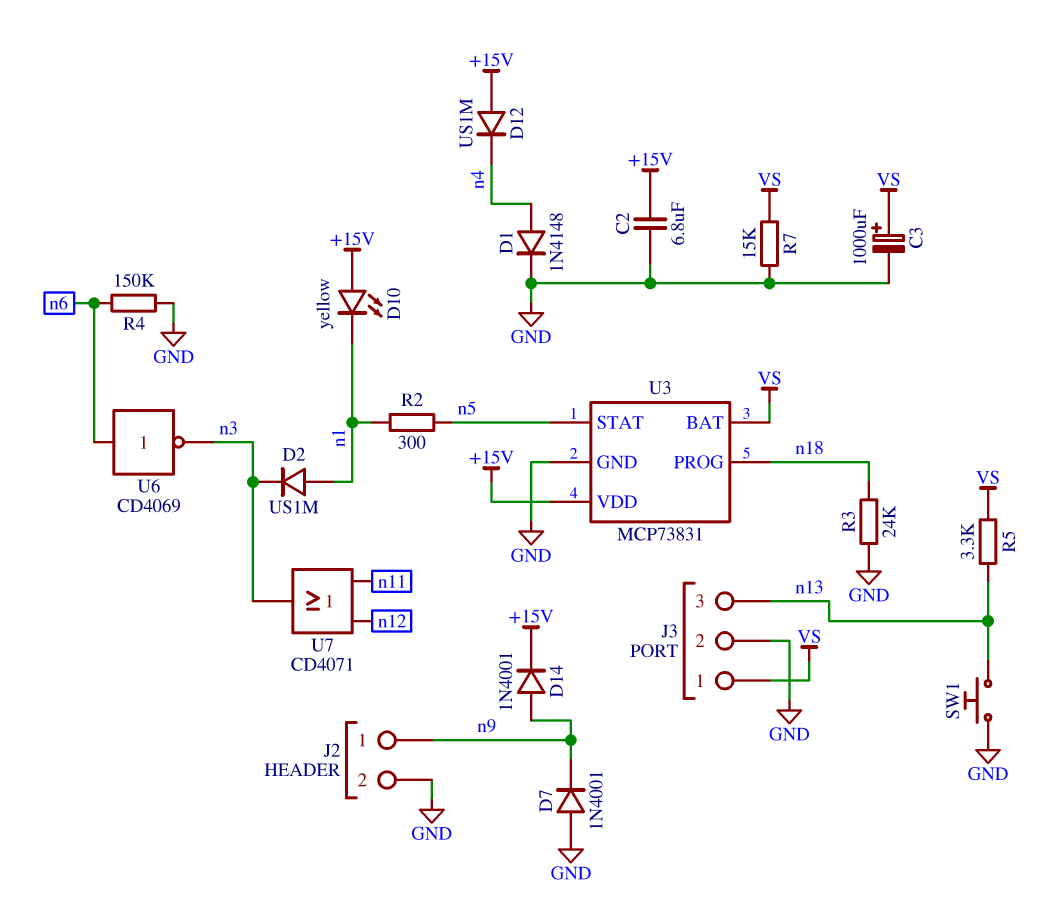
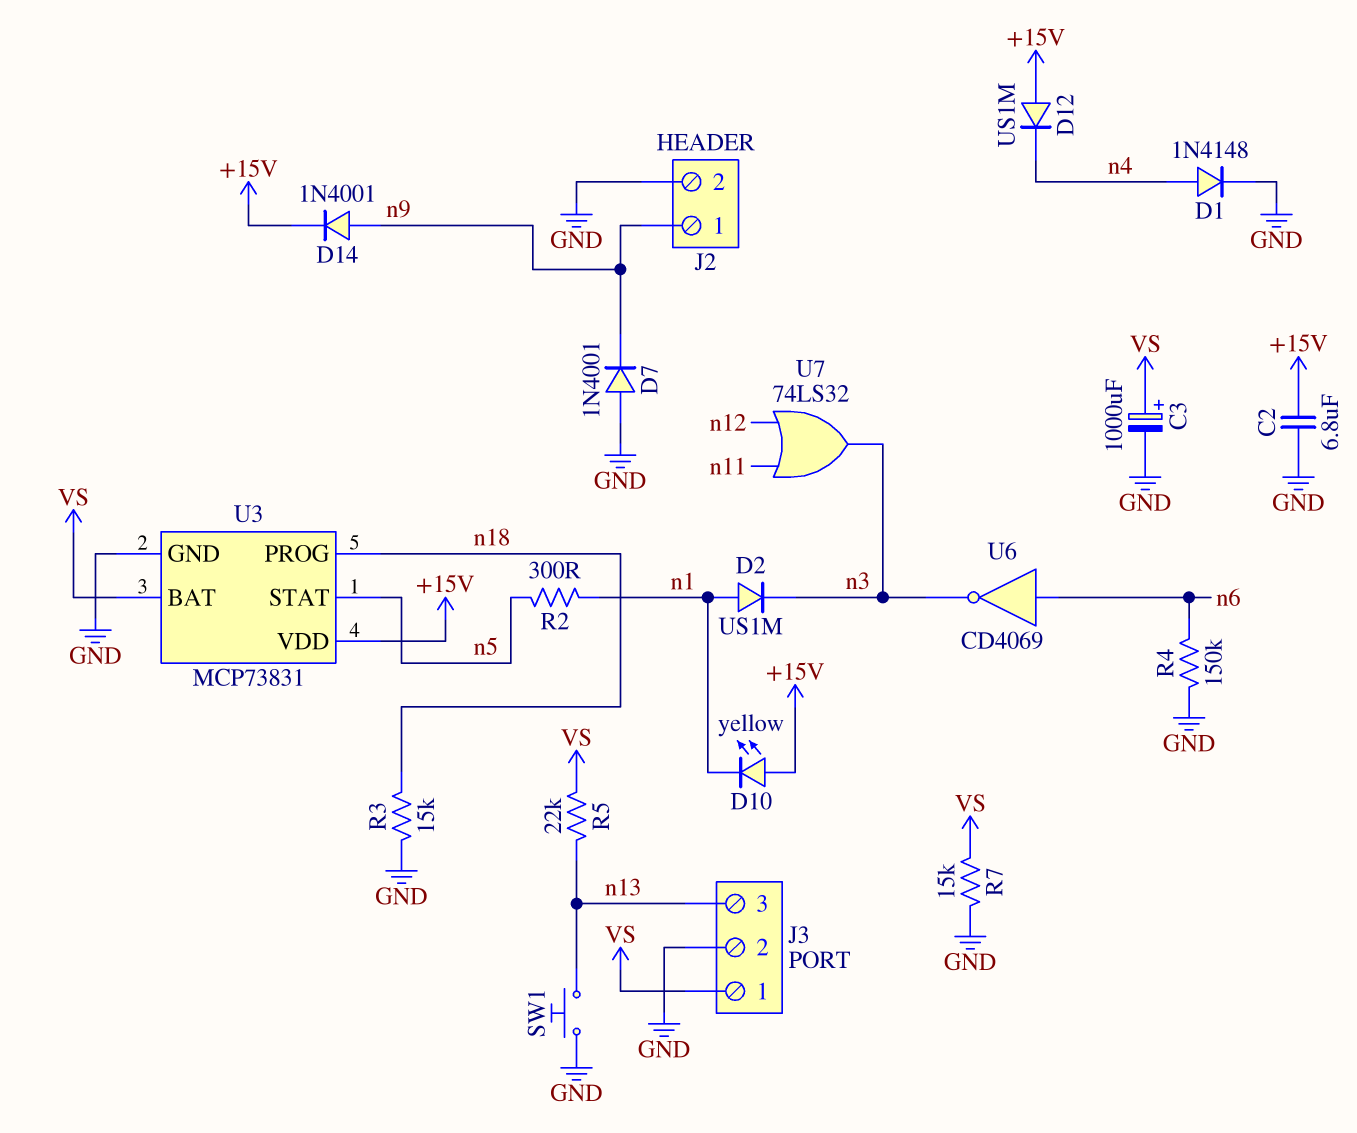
R3: 24k (GND, n18) -> 15k (GND, n18)
R5: 3.3k (VS, n13) -> 22k (VS, n13)
U7: OR CD4071 (in n11, in n12, out n3) -> OR 74LS32 (in n11, in n12, out n3)

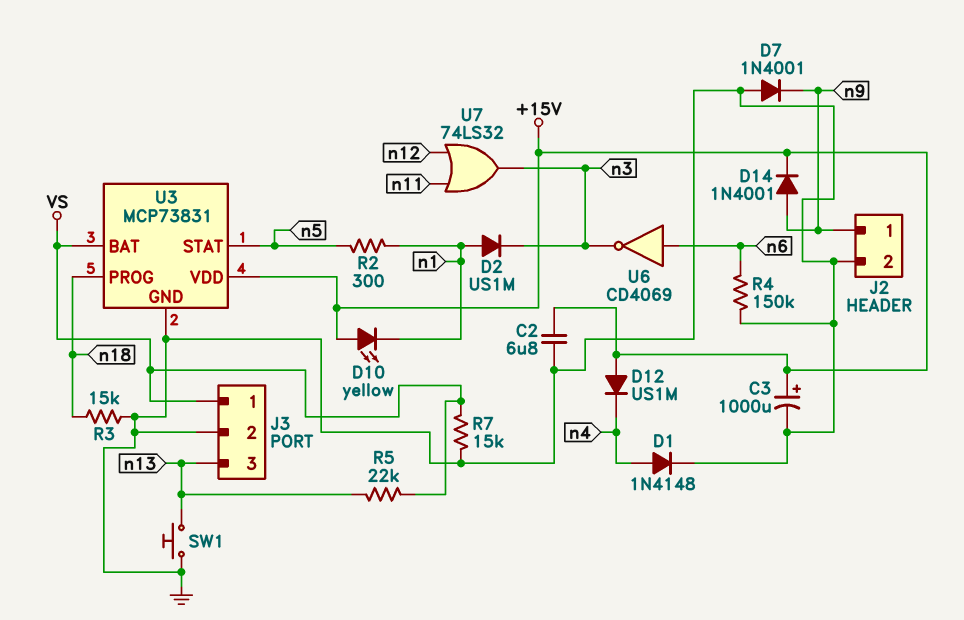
C3: 1000uF (plus VS, minus GND) -> 1000uF (plus +15V, minus GND)

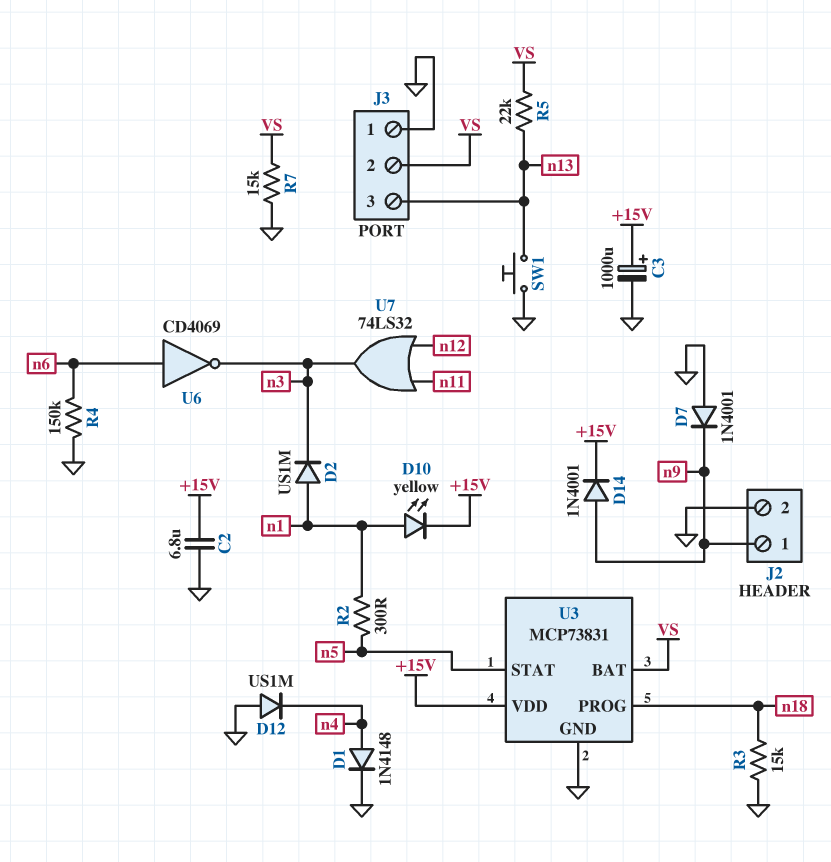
D10: LED yellow (A +15V, K n1) -> LED yellow (A n1, K +15V)
D12: diode US1M (A +15V, K n4) -> diode US1M (A GND, K n4)
J3 pin 1: VS -> GND
J3 pin 2: GND -> VS

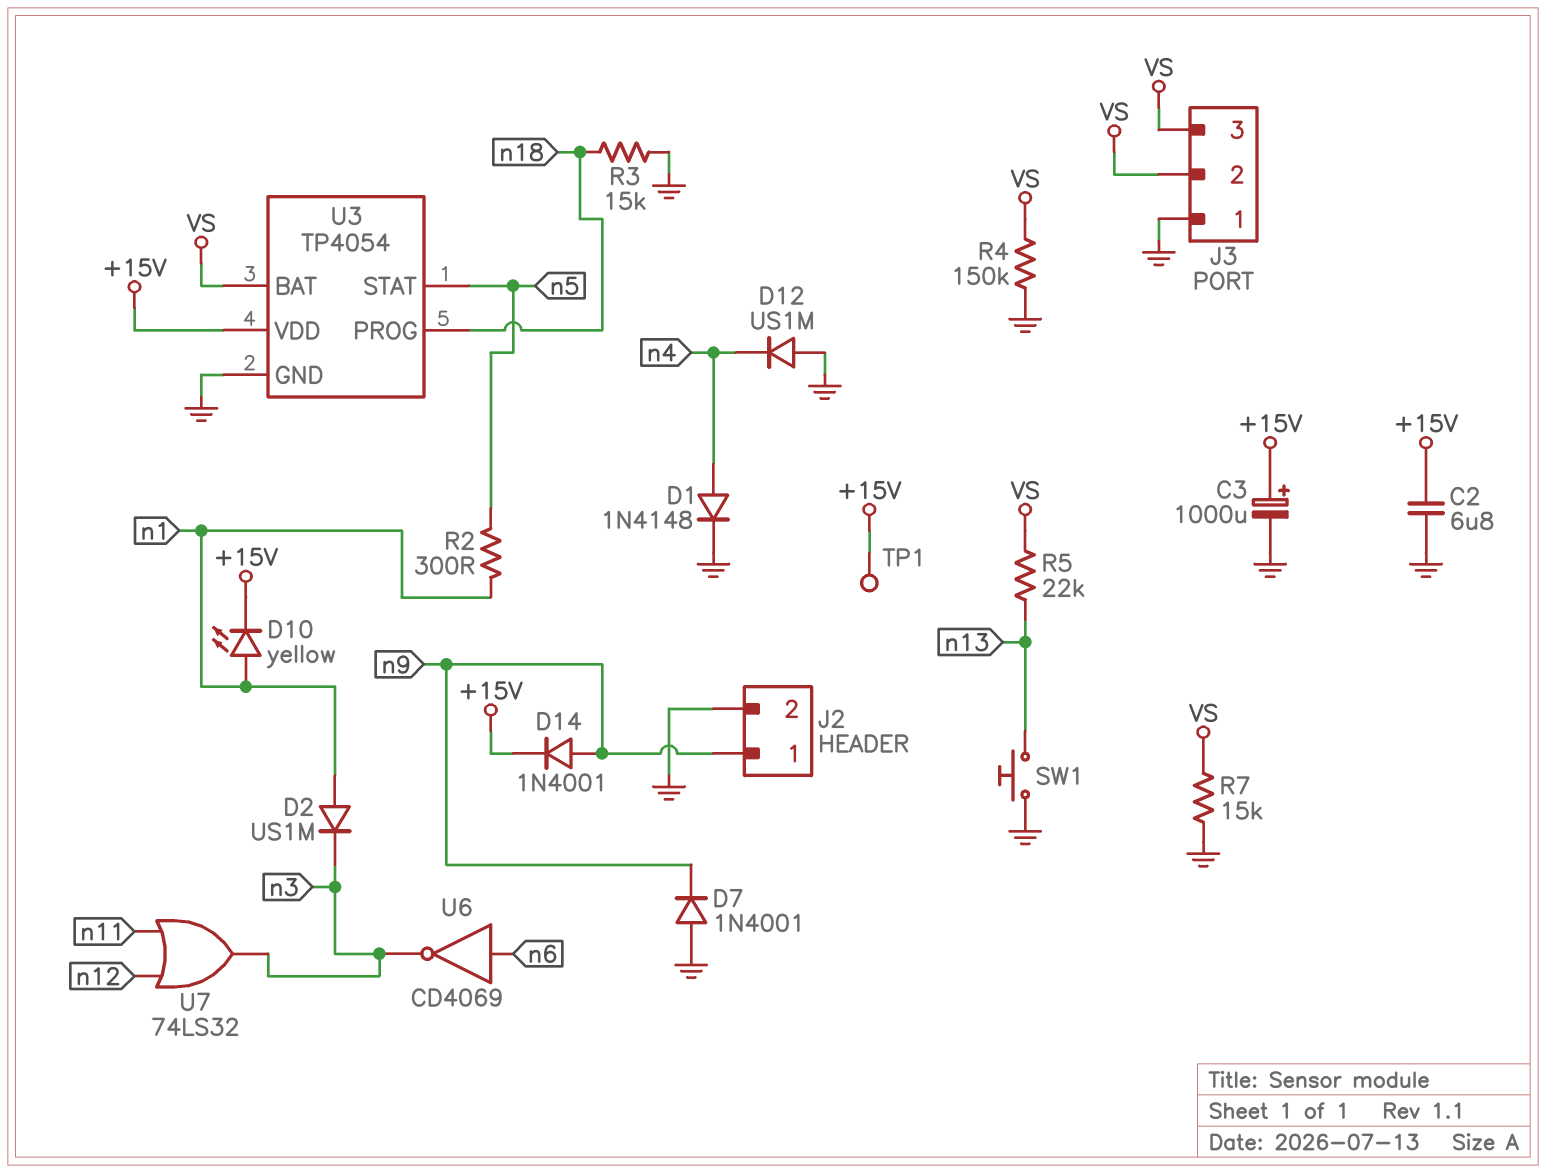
J3 pin 3: n13 -> VS
R4: 150k (GND, n6) -> 150k (GND, VS)
TP1: none -> test point (+15V)
U3: MCP73831 -> TP4054

